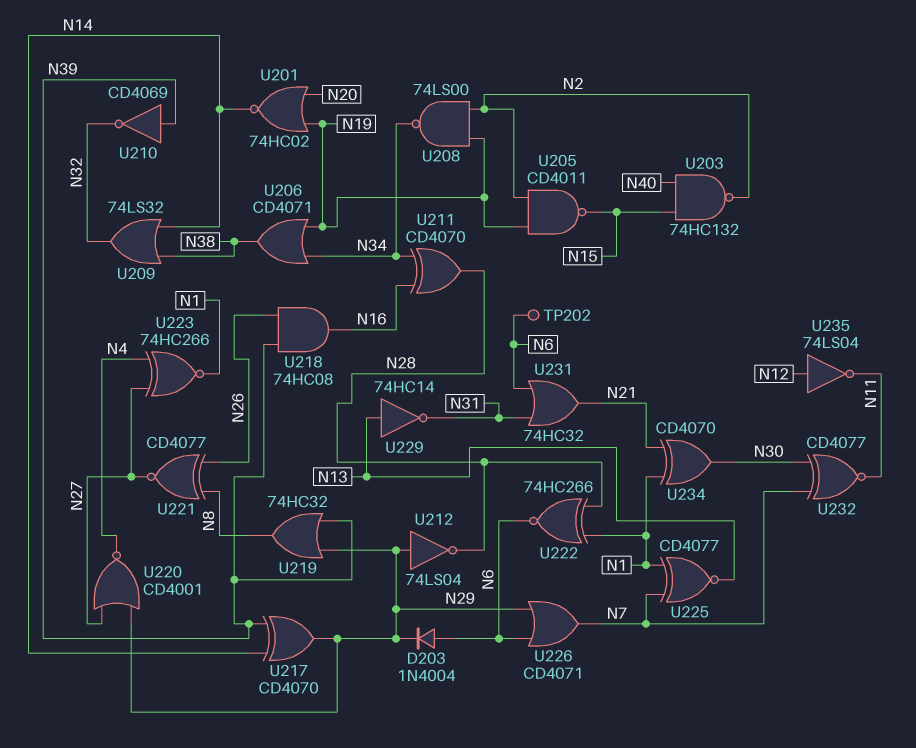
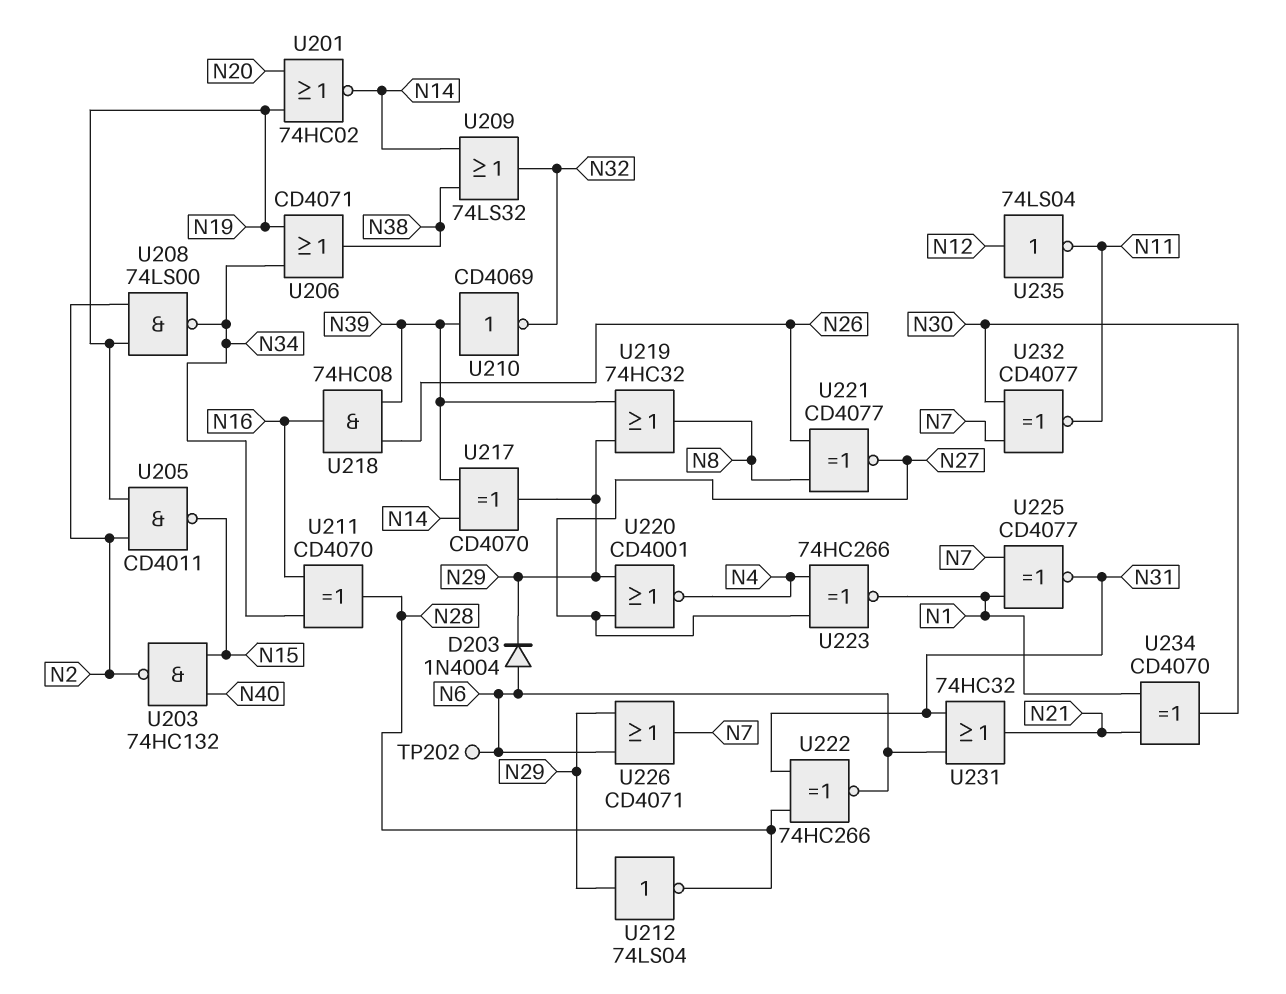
U222: XNOR 74HC266 (in N1, in N28, out N6) -> XNOR 74HC266 (in N28, in N31, out N6)
U225: XNOR CD4077 (in N1, in N7, out N13) -> XNOR CD4077 (in N1, in N7, out N31)
U229: NOT 74HC14 (in N13, out N31) -> none

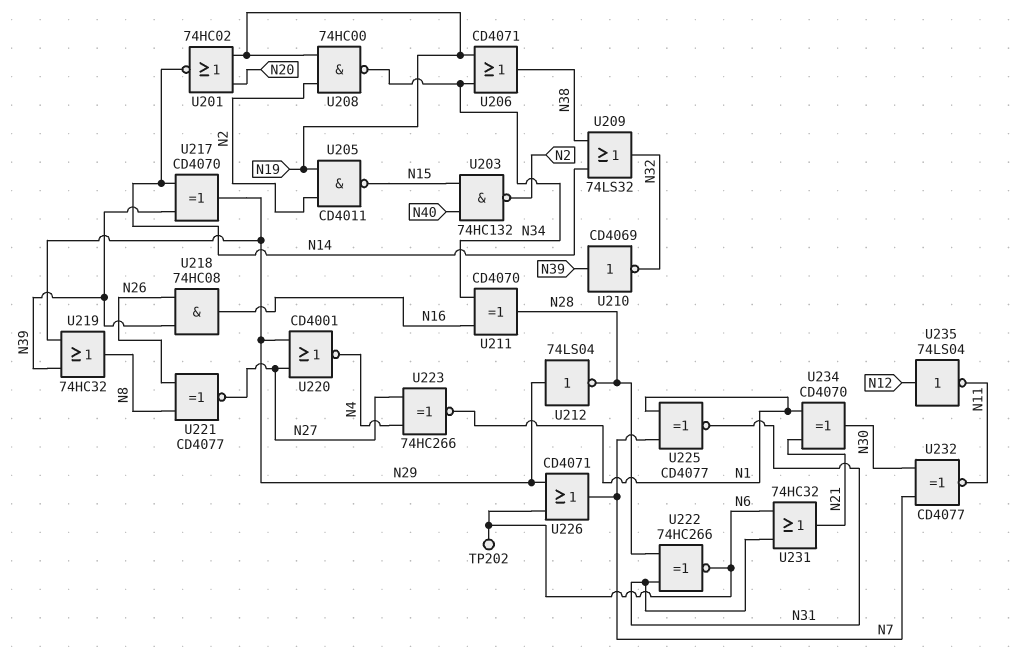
D203: diode 1N4004 (A N6, K N29) -> none
U208: NAND 74LS00 (in N2, in N19, out N34) -> NAND 74HC00 (in N2, in N19, out N34)

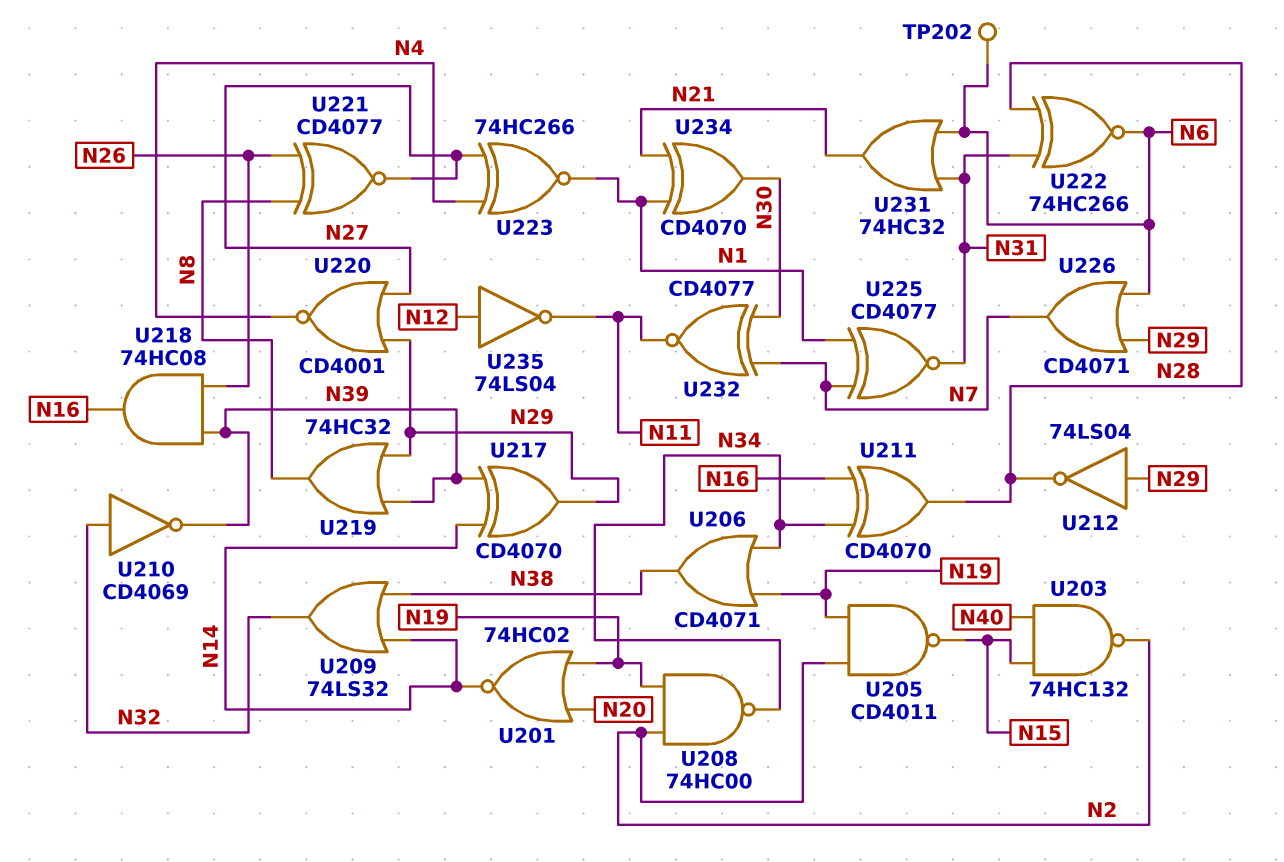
U210: NOT CD4069 (in N39, out N32) -> NOT CD4069 (in N32, out N39)

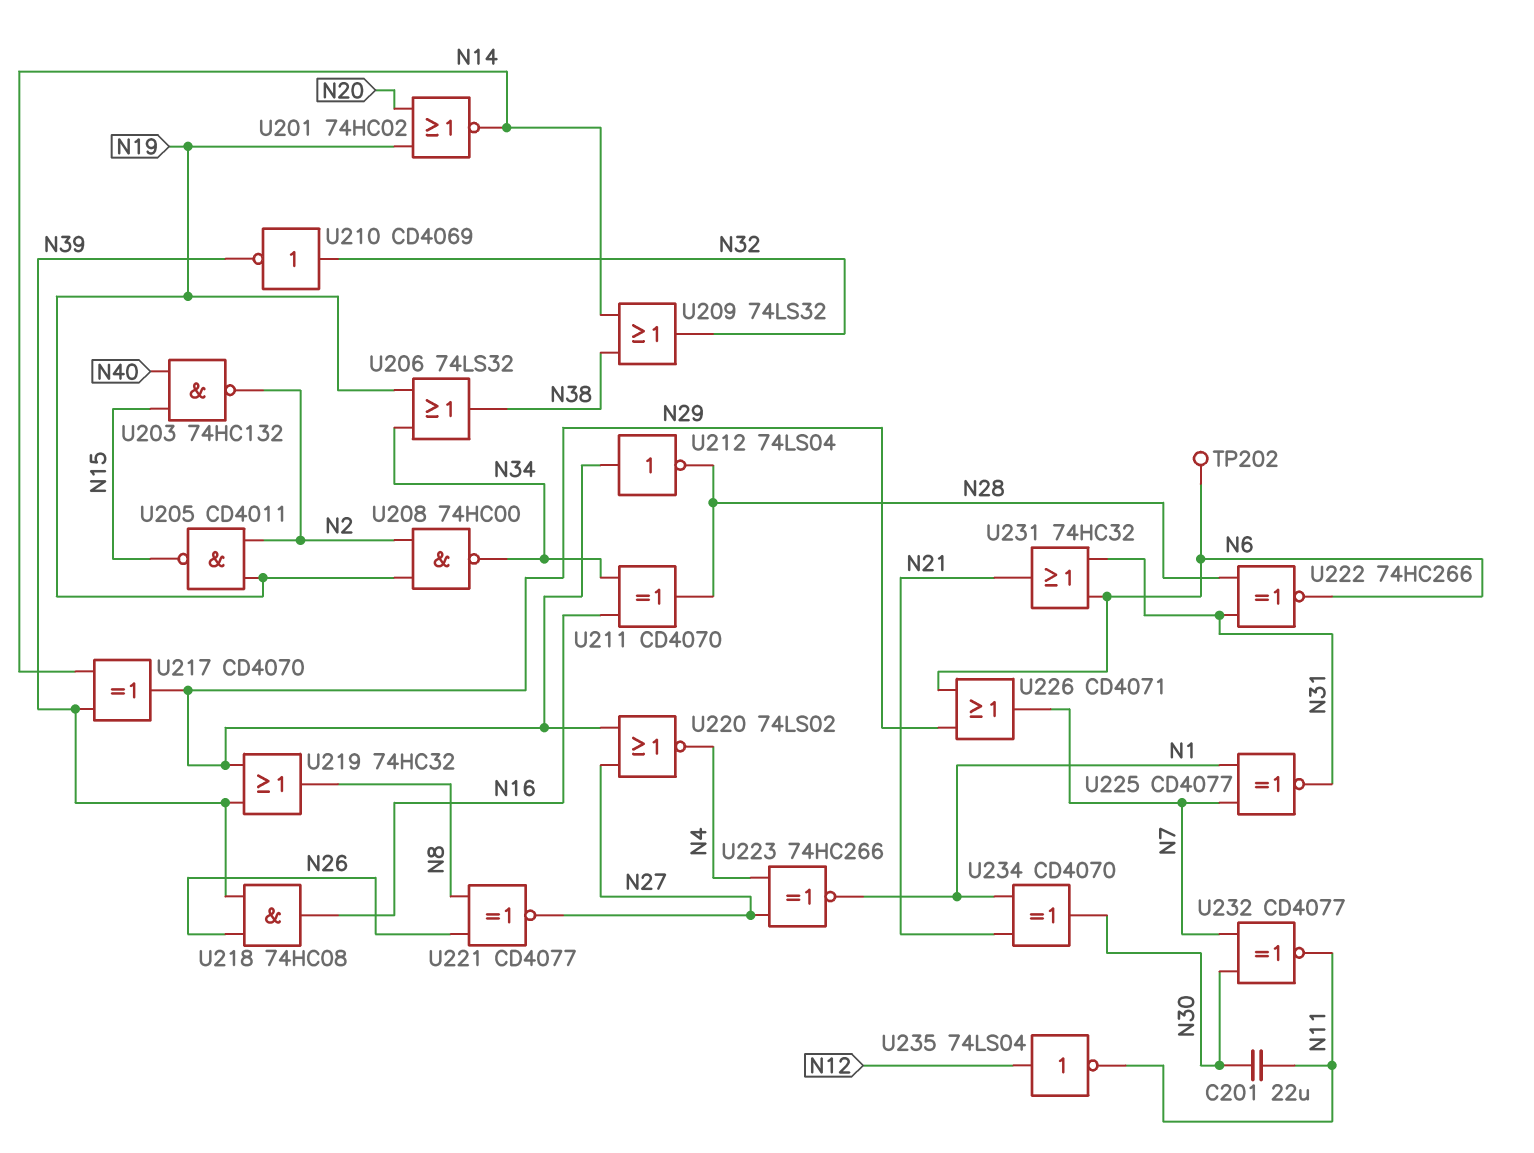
C201: none -> 22uF (N11, N30)
U206: OR CD4071 (in N19, in N34, out N38) -> OR 74LS32 (in N19, in N34, out N38)
U220: NOR CD4001 (in N27, in N29, out N4) -> NOR 74LS02 (in N27, in N29, out N4)

